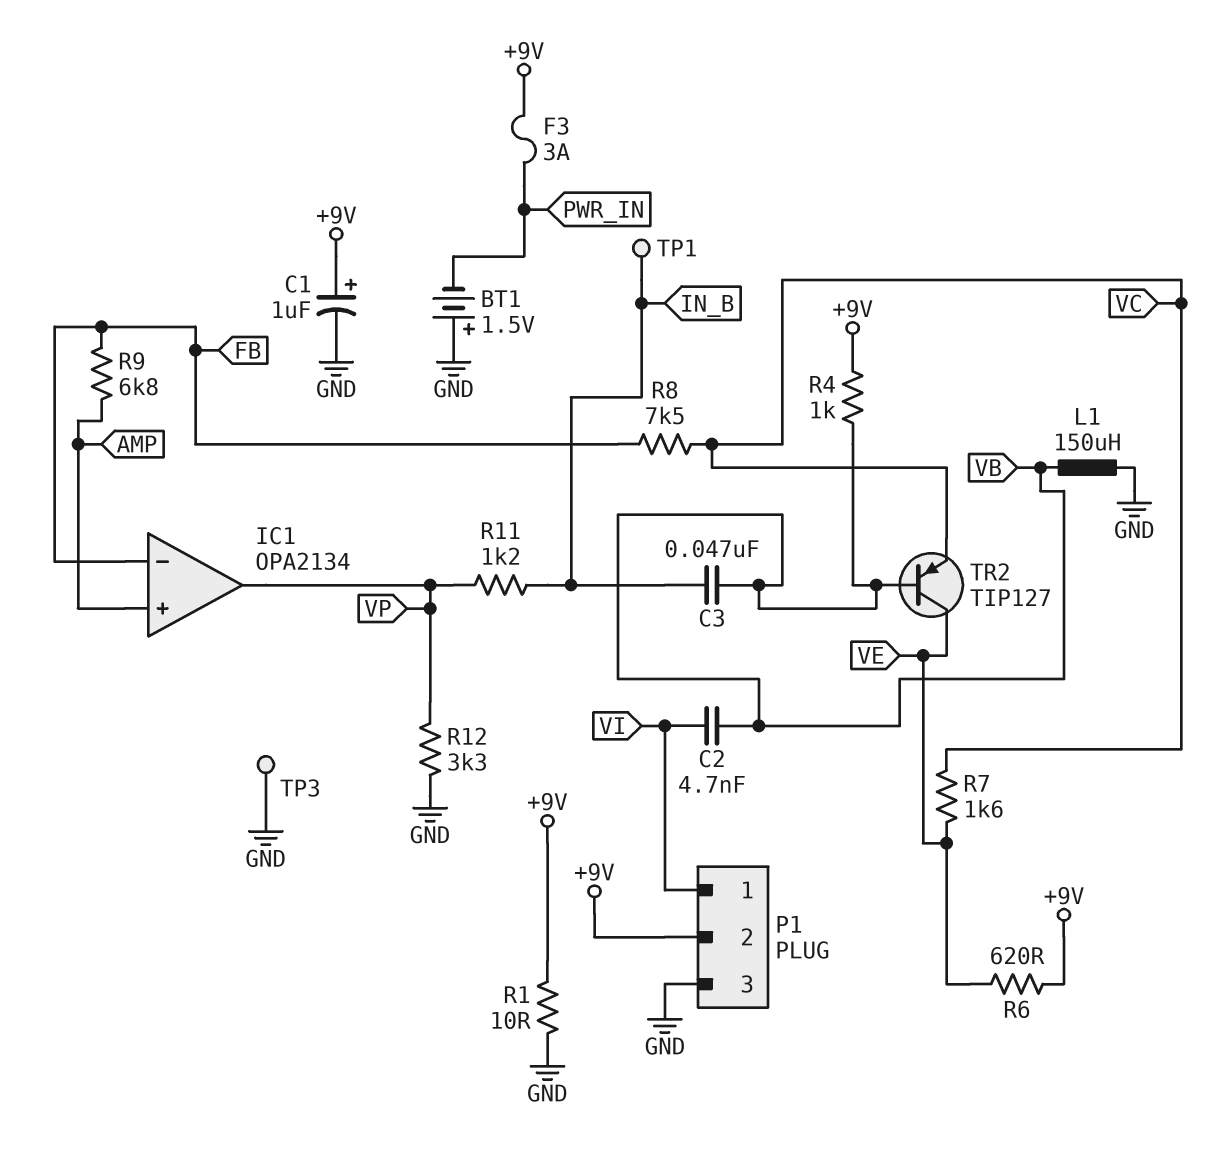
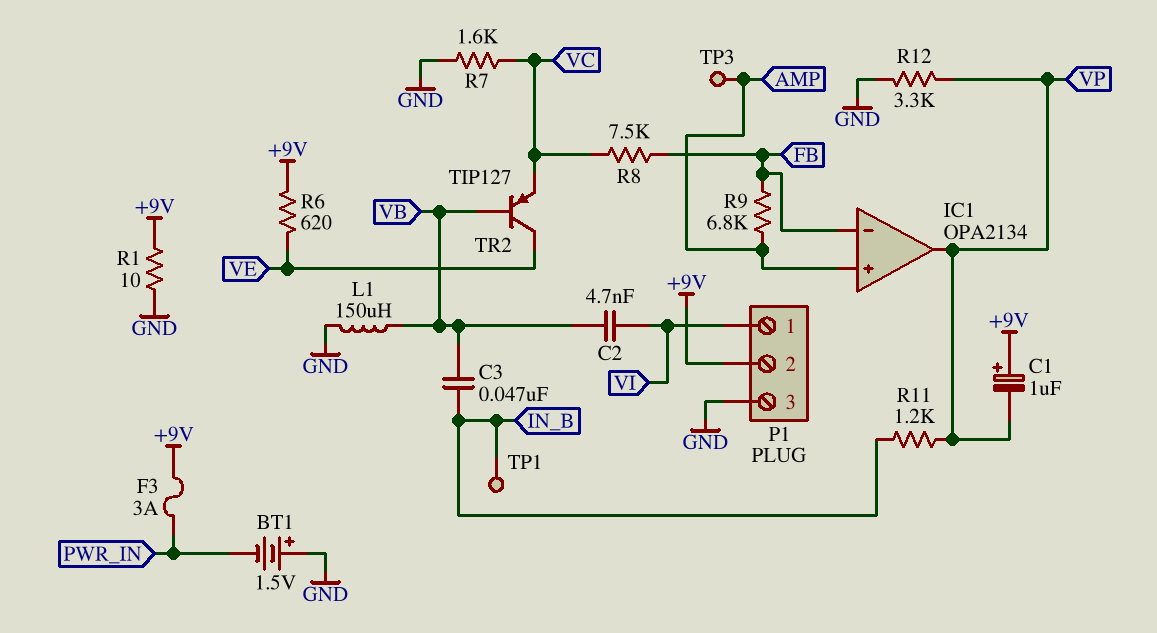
C1: 1uF (plus +9V, minus GND) -> 1uF (plus +9V, minus VP)
R4: 1k (+9V, VB) -> none
R7: 1.6k (VC, VE) -> 1.6k (GND, VC)
TP3: test point (GND) -> test point (AMP)

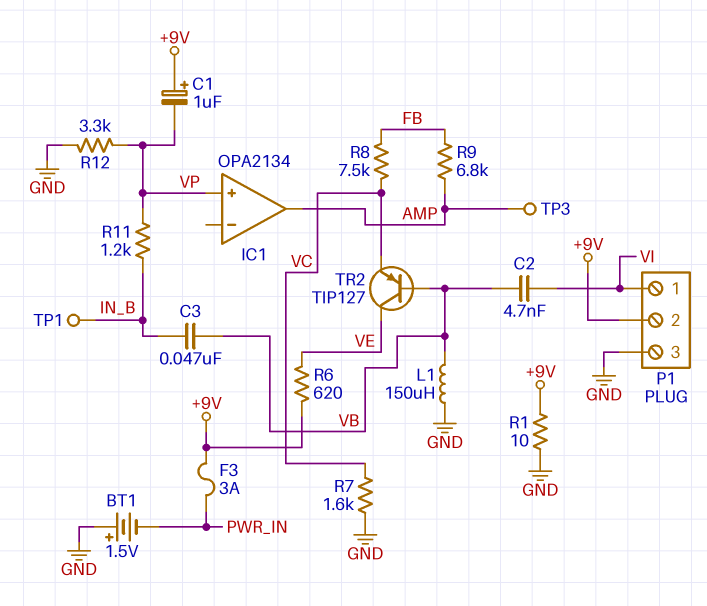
IC1 pin in+: AMP -> VP
IC1 pin in-: FB -> none
IC1 pin out: VP -> AMP

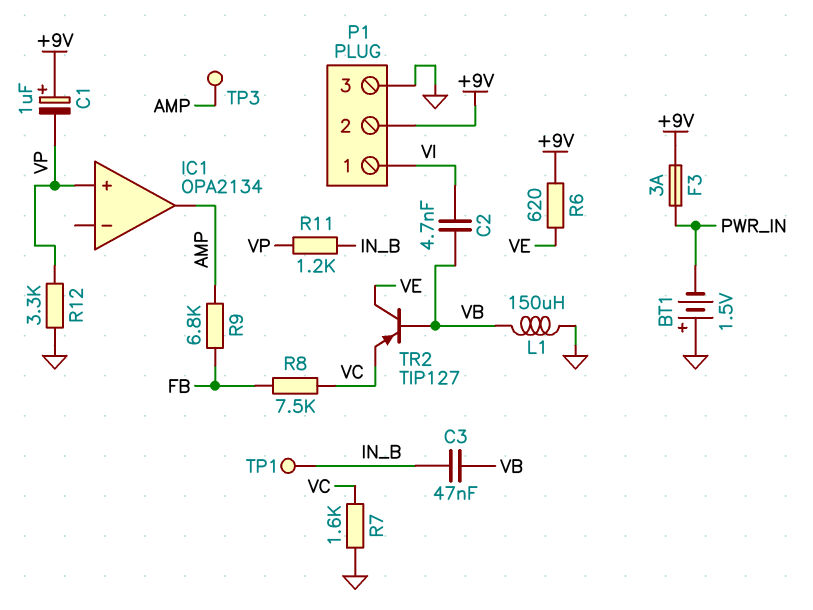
R1: 10 (+9V, GND) -> none

